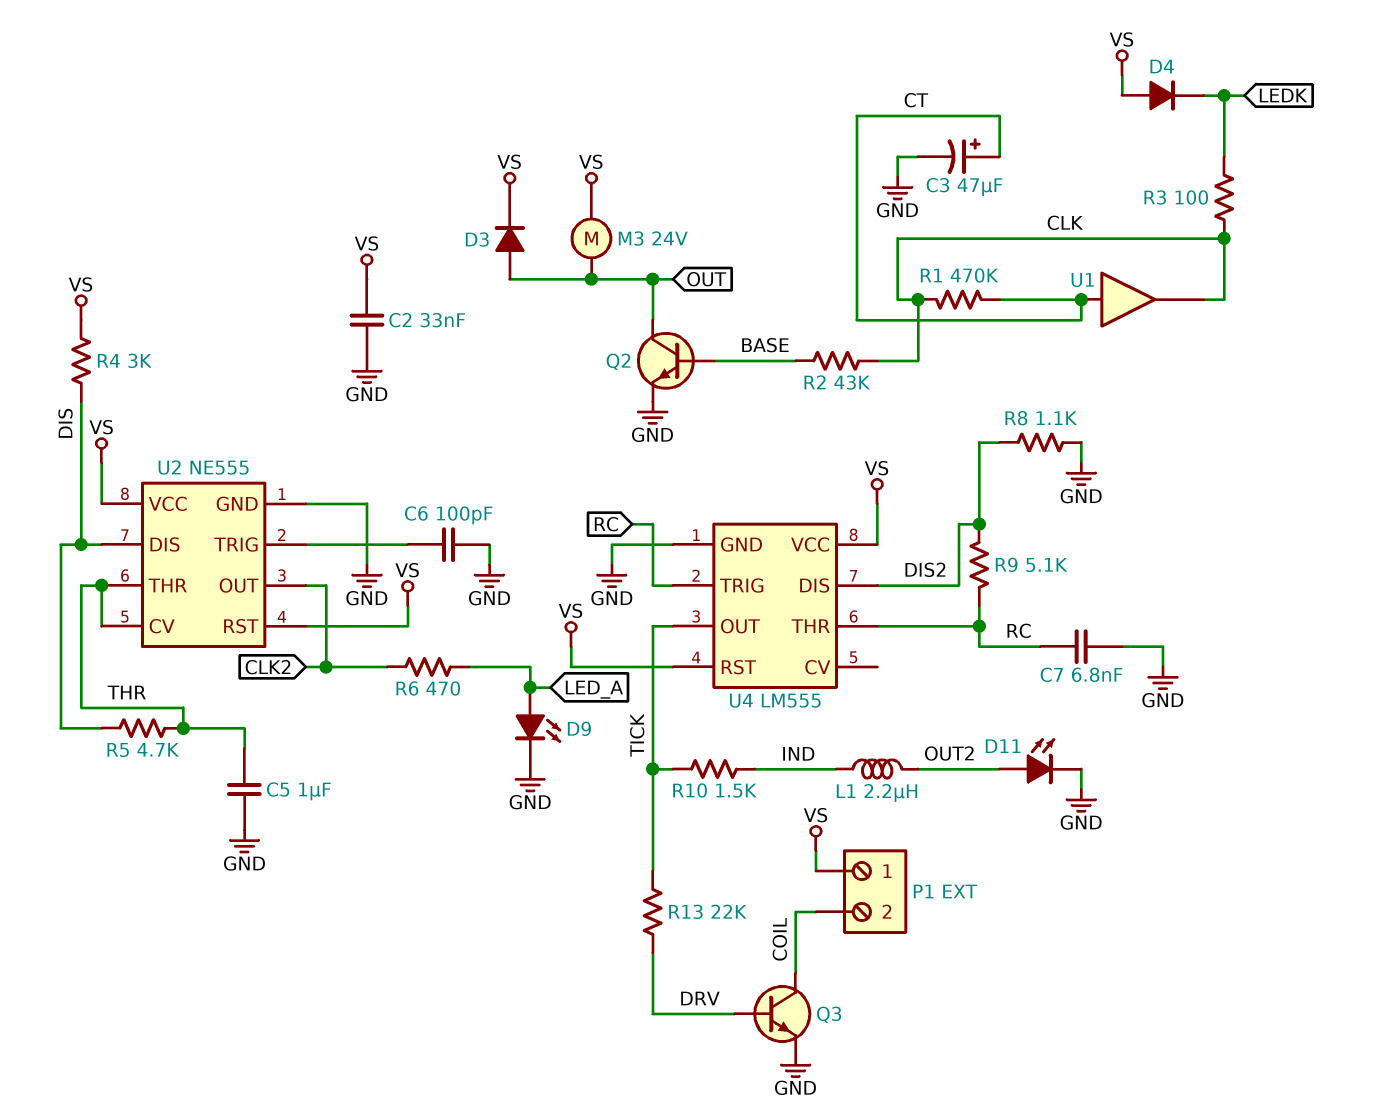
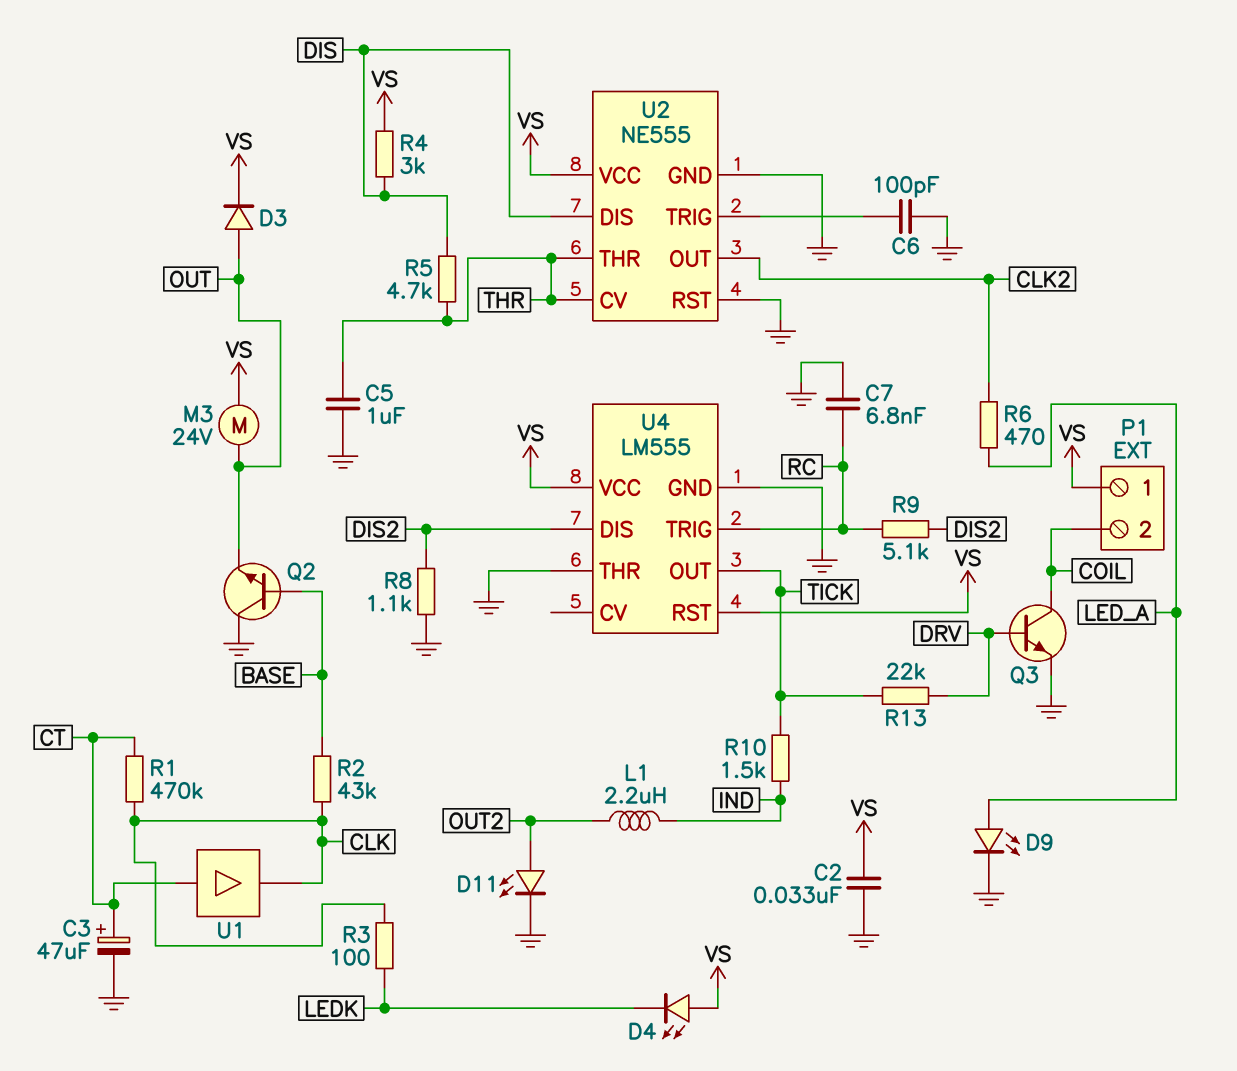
D4: diode (A VS, K LEDK) -> LED (A VS, K LEDK)
Q2: NPN (B BASE, C OUT, E GND) -> NPN (B BASE, C GND, E OUT)
U2 pin RST: VS -> GND
U4 pin THR: RC -> GND

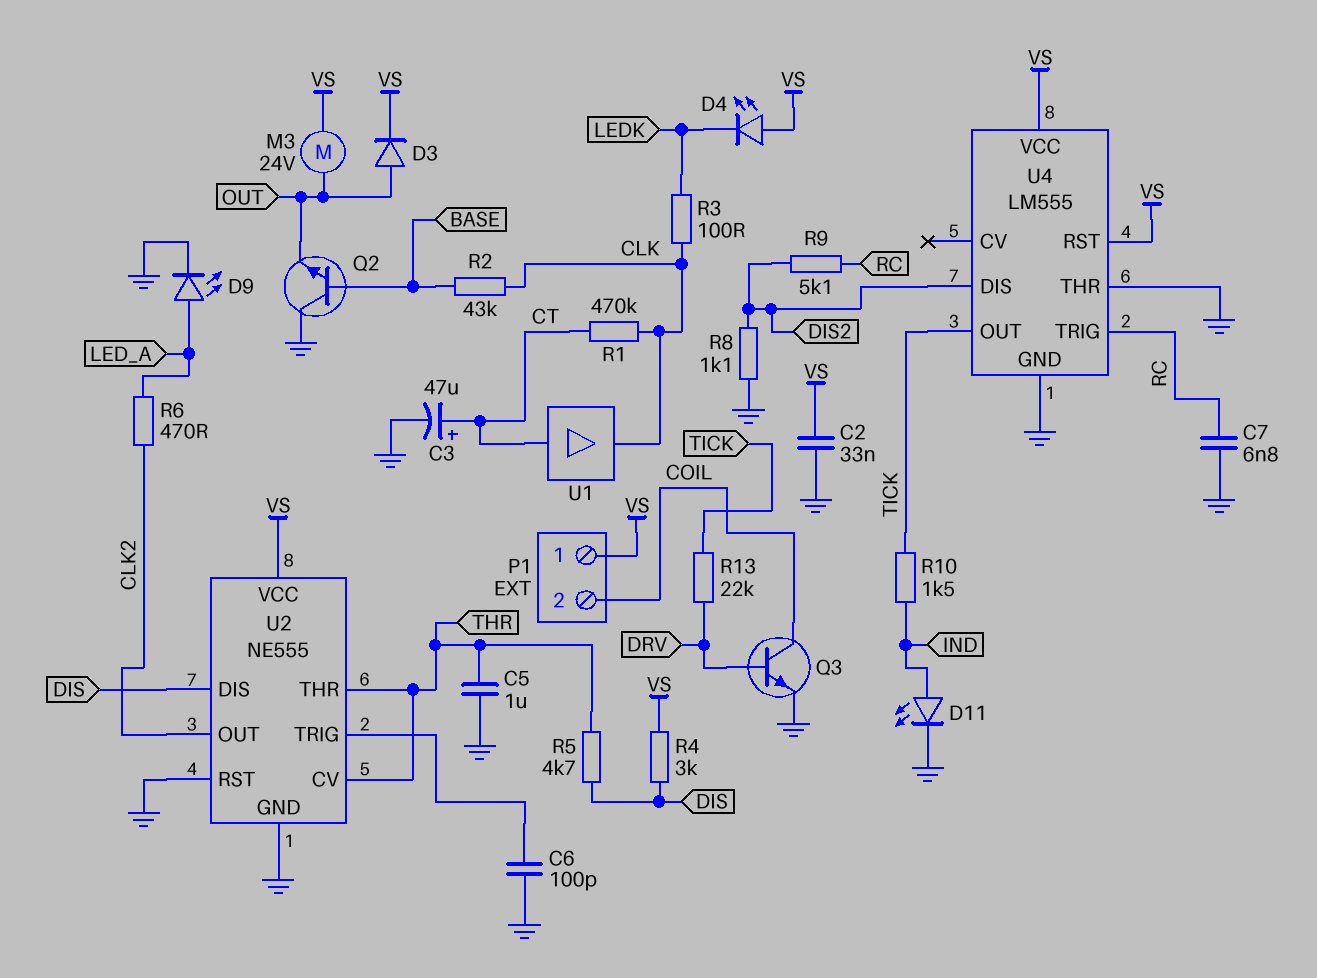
D11: LED (A OUT2, K GND) -> LED (A IND, K GND)
L1: 2.2uH (IND, OUT2) -> none

